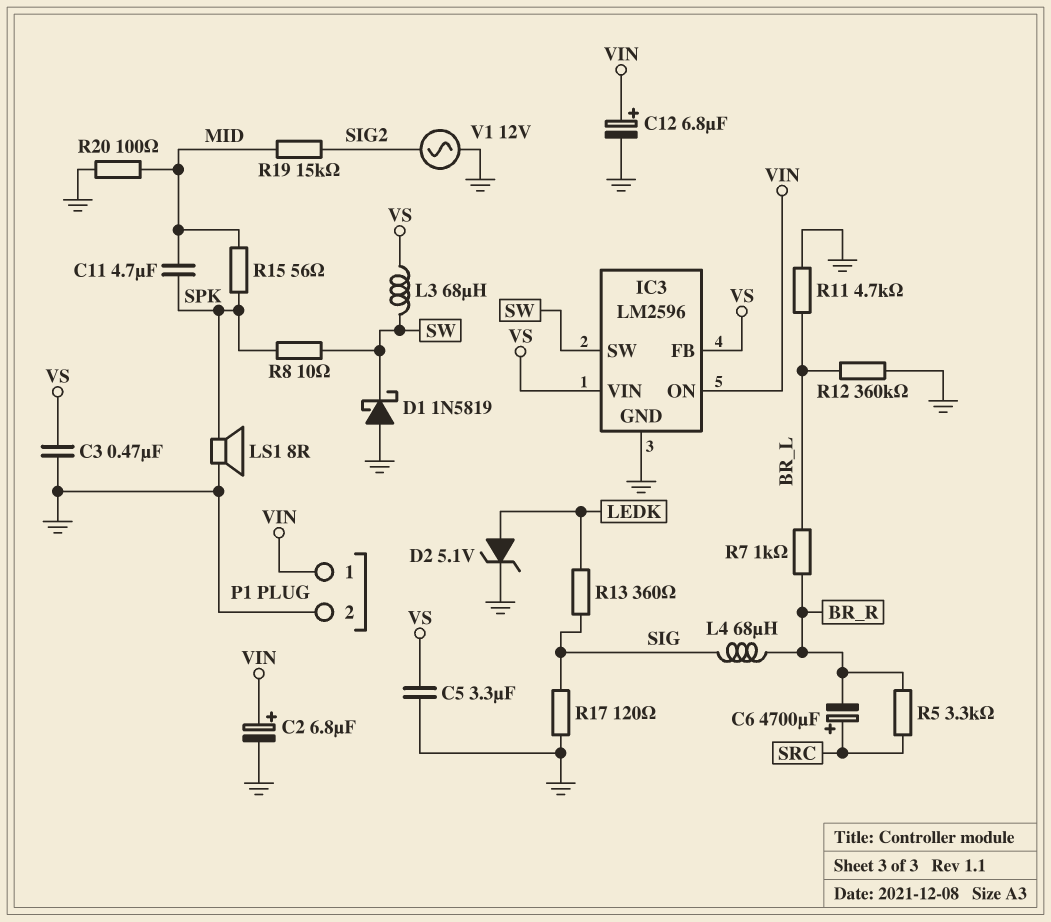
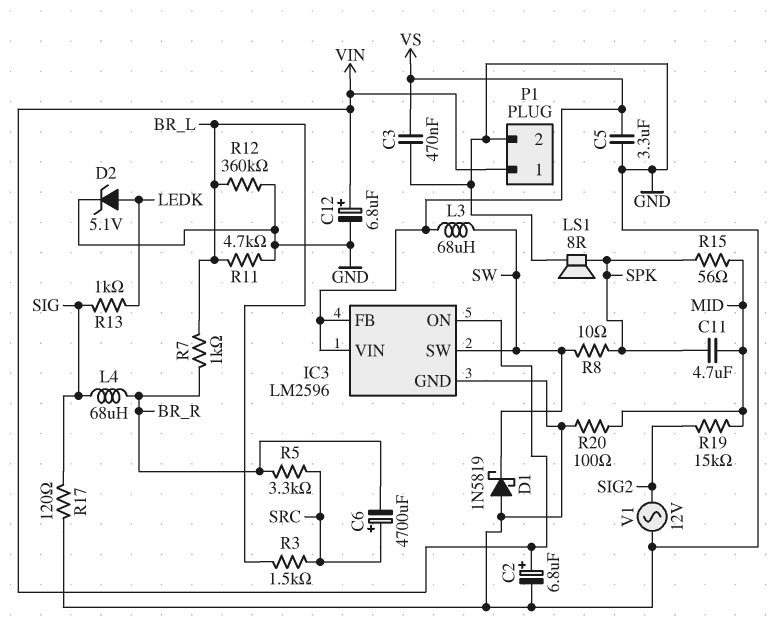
R3: none -> 1.5k (BR_L, SRC)
R13: 360 (LEDK, SIG) -> 1k (LEDK, SIG)

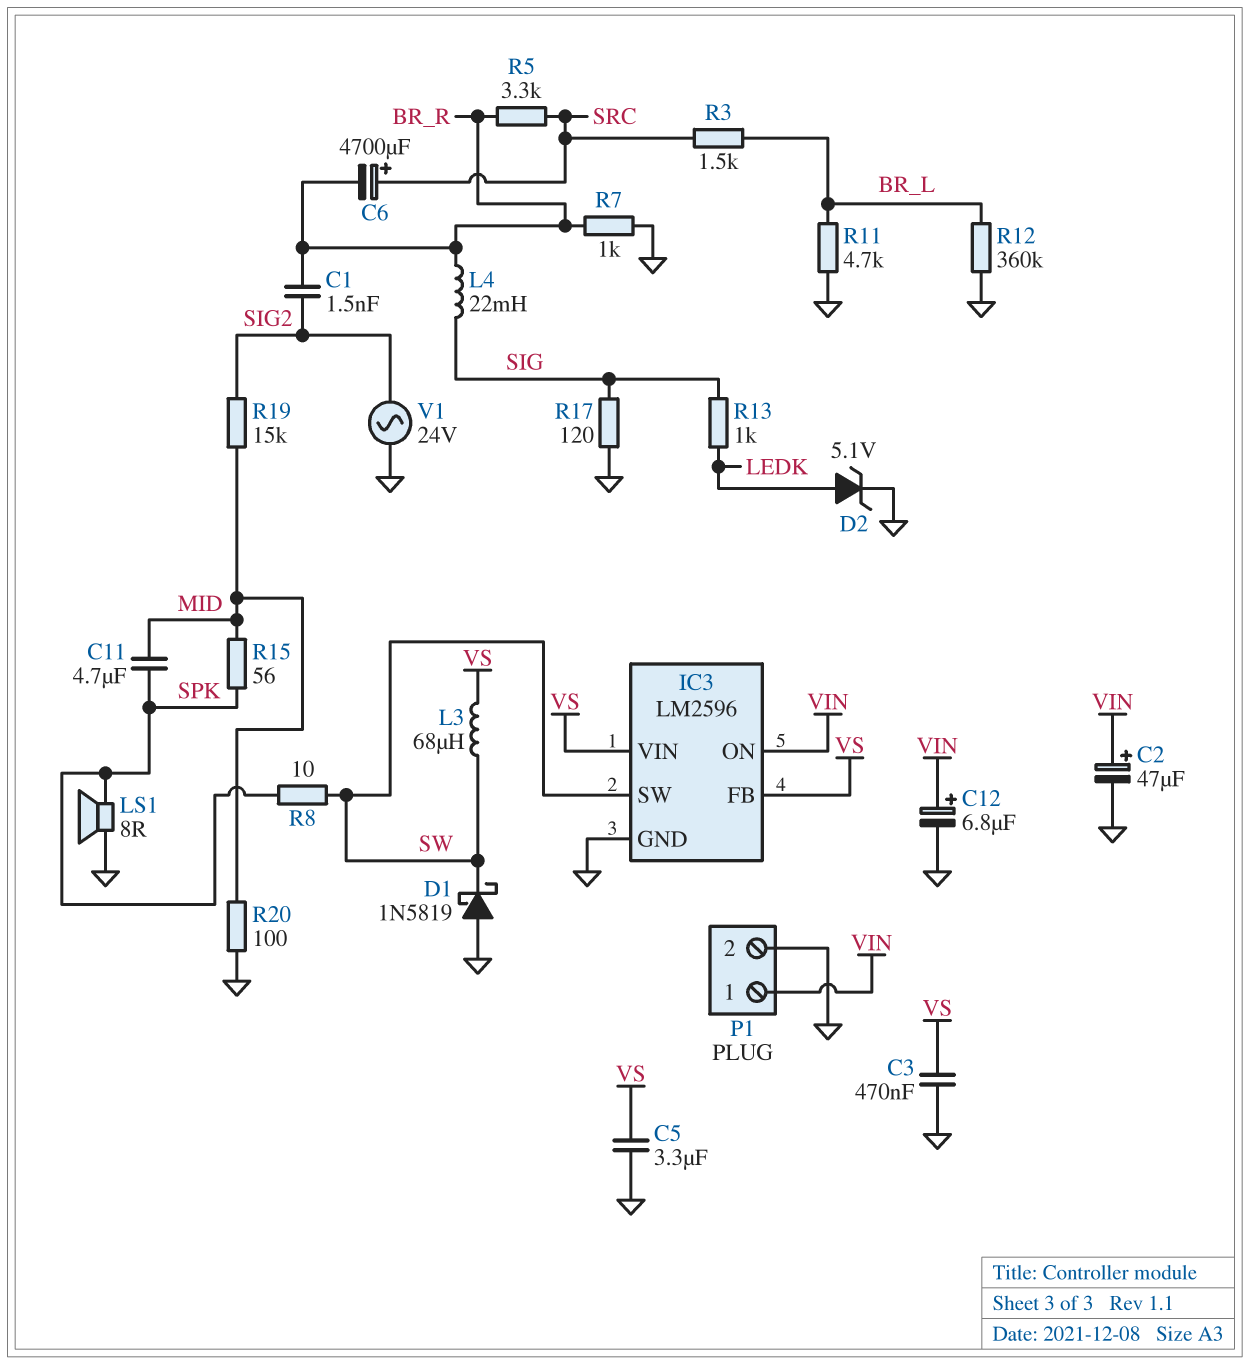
C1: none -> 1.5nF (BR_R, SIG2)
C2: 6.8uF (plus VIN, minus GND) -> 47uF (plus VIN, minus GND)
L4: 68uH (BR_R, SIG) -> 22mH (BR_R, SIG)
R7: 1k (BR_L, BR_R) -> 1k (BR_R, GND)
V1: AC 12V (GND, SIG2) -> AC 24V (GND, SIG2)

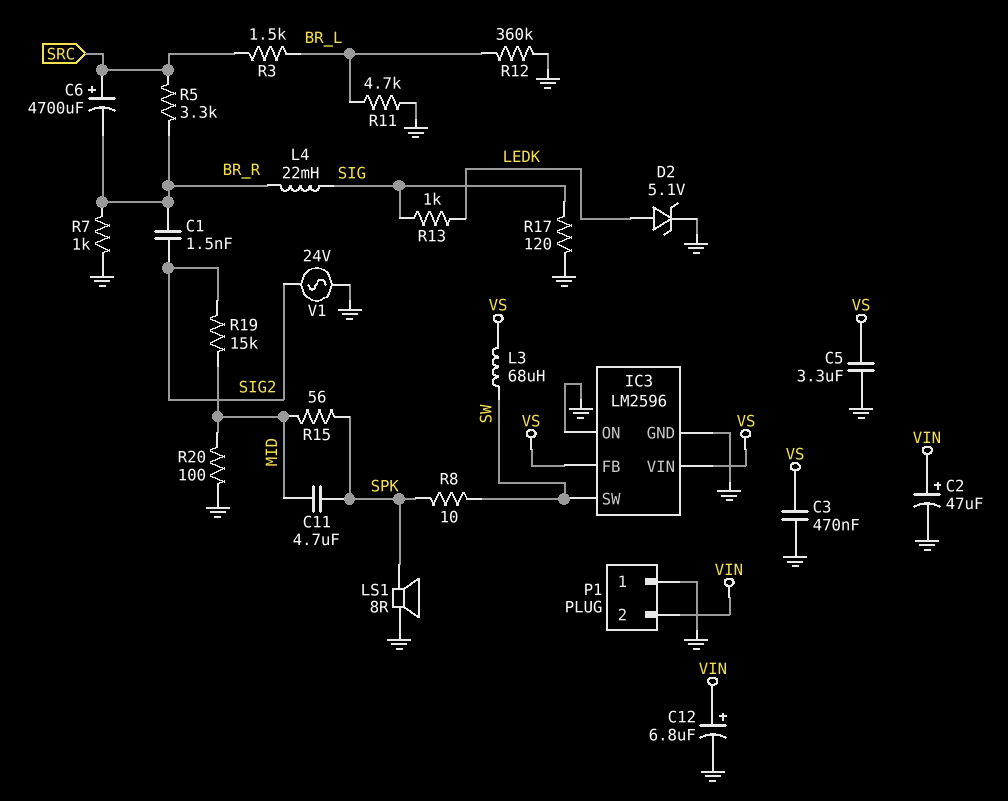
D1: schottky 1N5819 (A GND, K SW) -> none
IC3 pin ON: VIN -> GND
P1 pin 1: VIN -> GND
P1 pin 2: GND -> VIN

